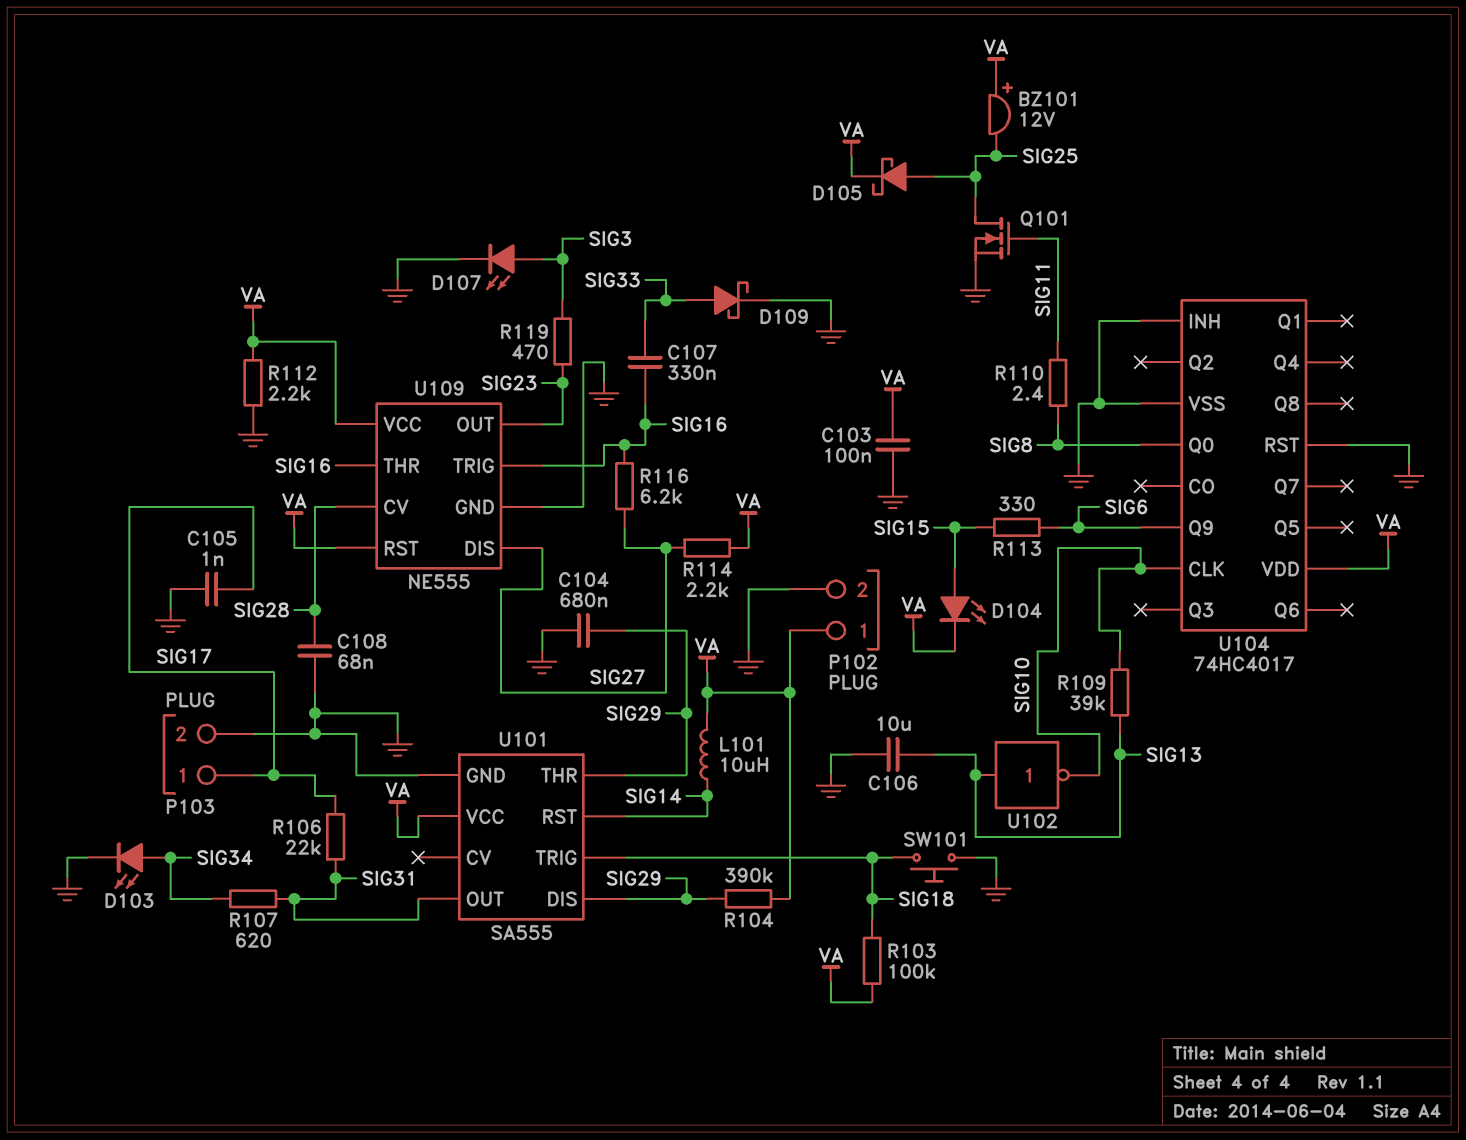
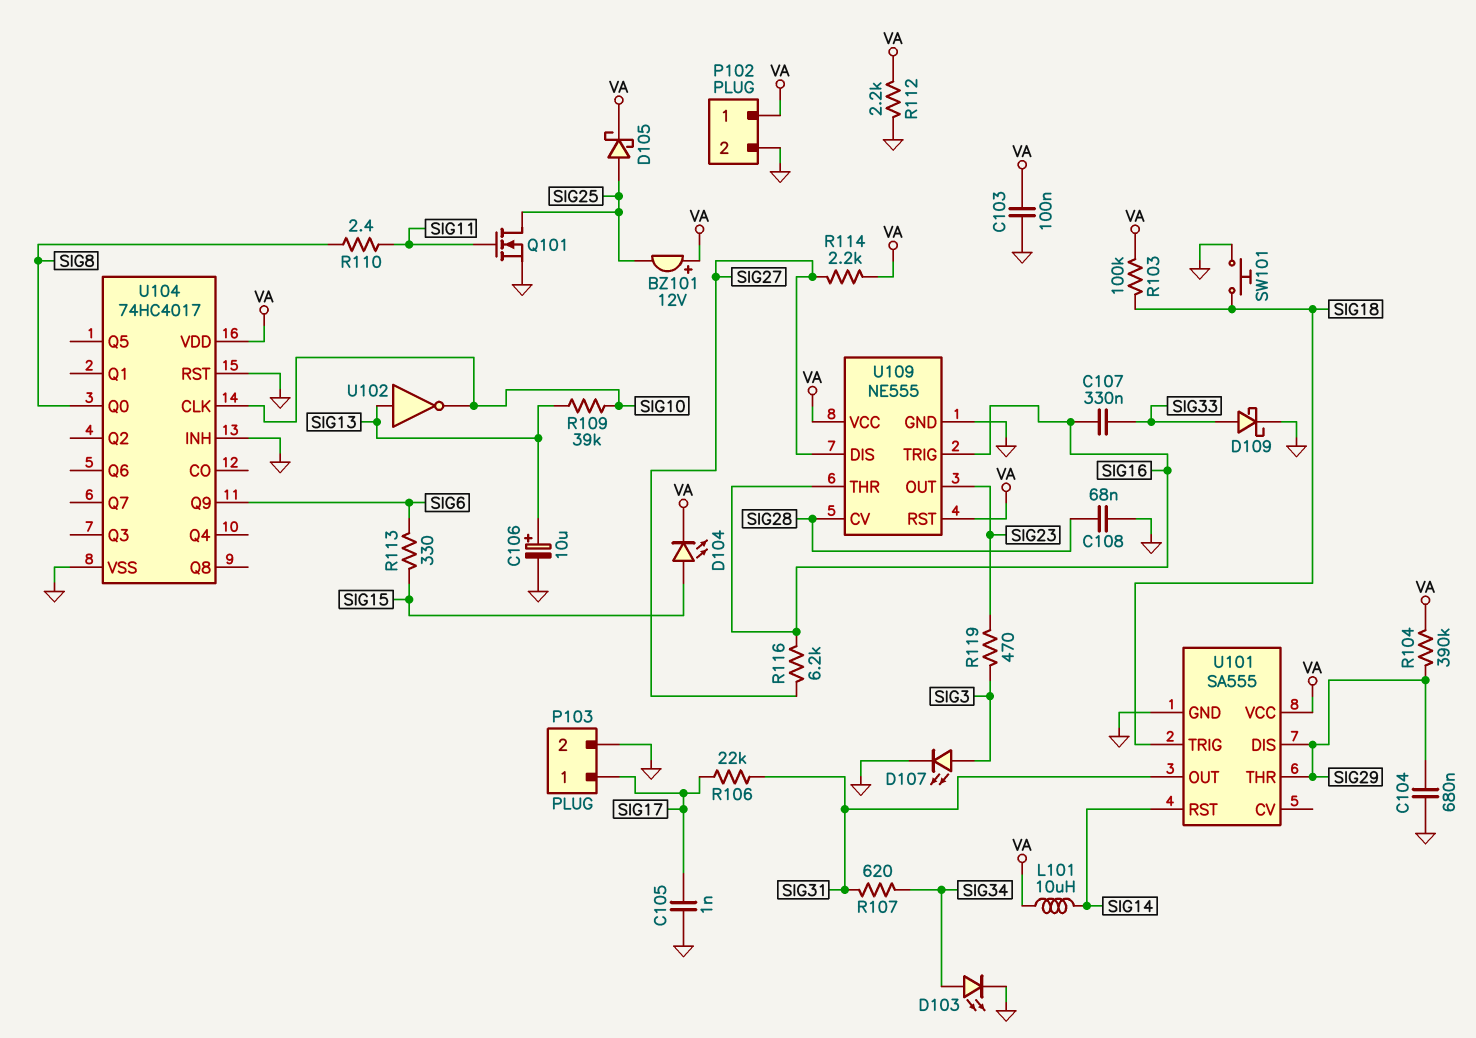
C106: 10uF (GND, SIG13) -> 10uF (plus SIG13, minus GND)

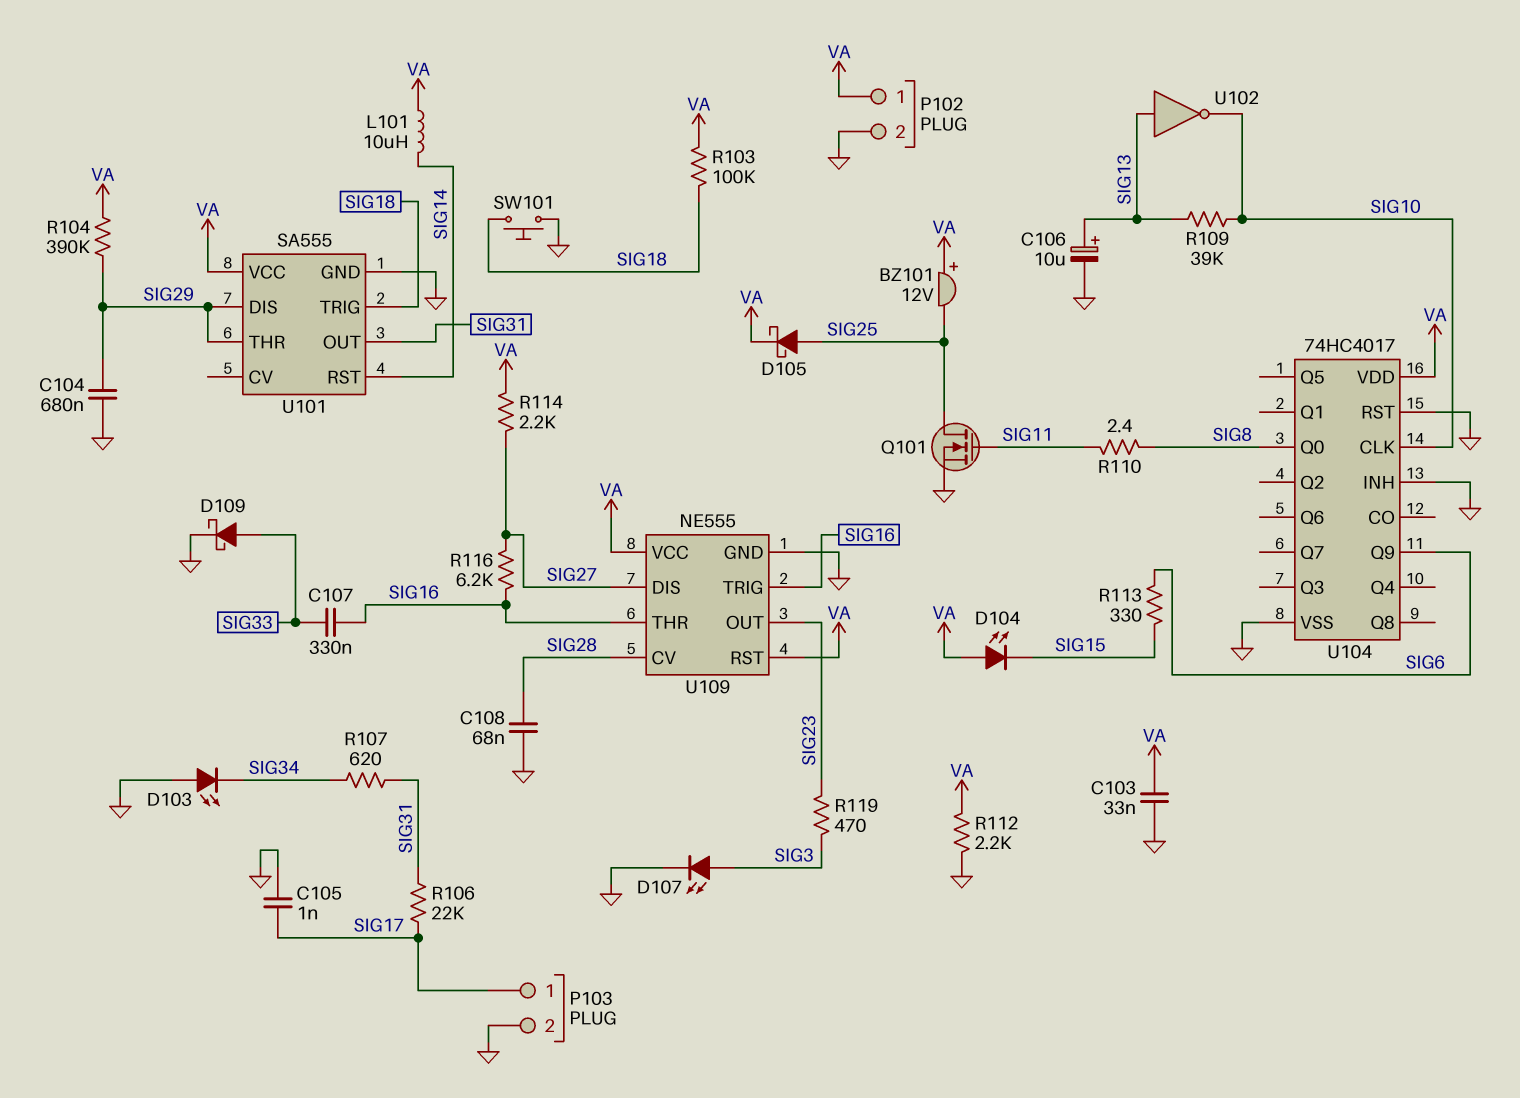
C103: 100nF (GND, VA) -> 33nF (GND, VA)
D103: LED (A SIG34, K GND) -> LED (A GND, K SIG34)
D104: LED (A SIG15, K VA) -> LED (A VA, K SIG15)

